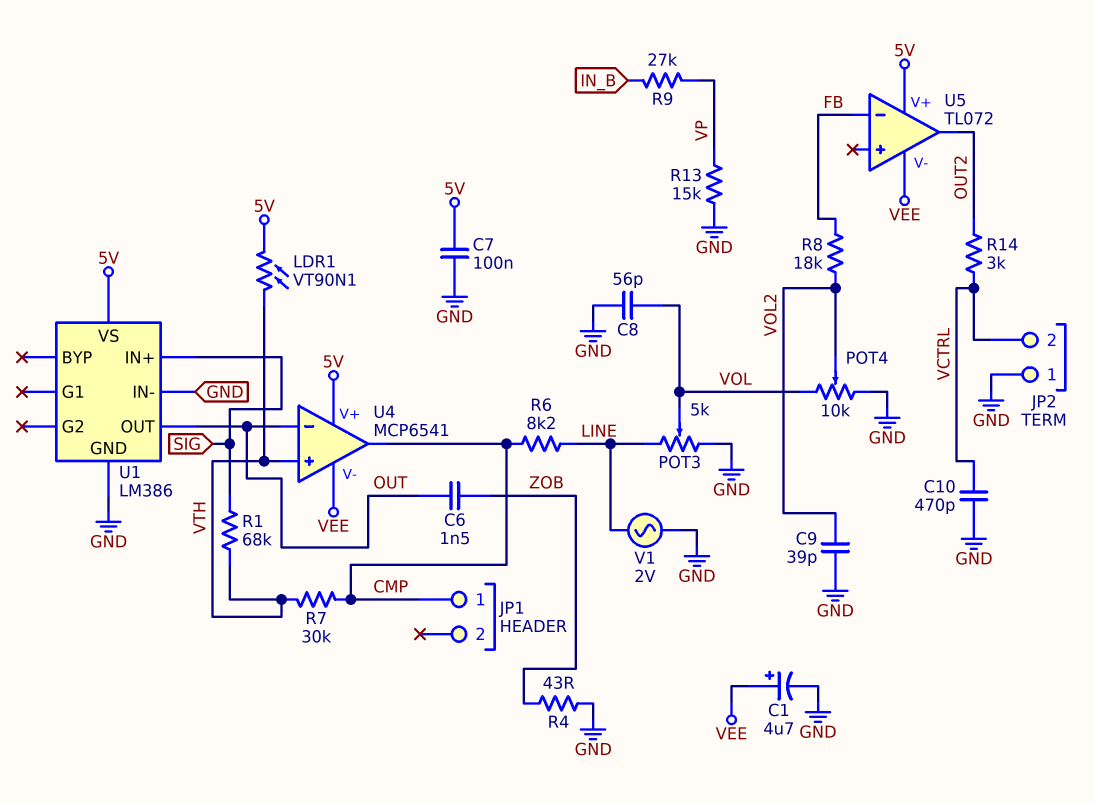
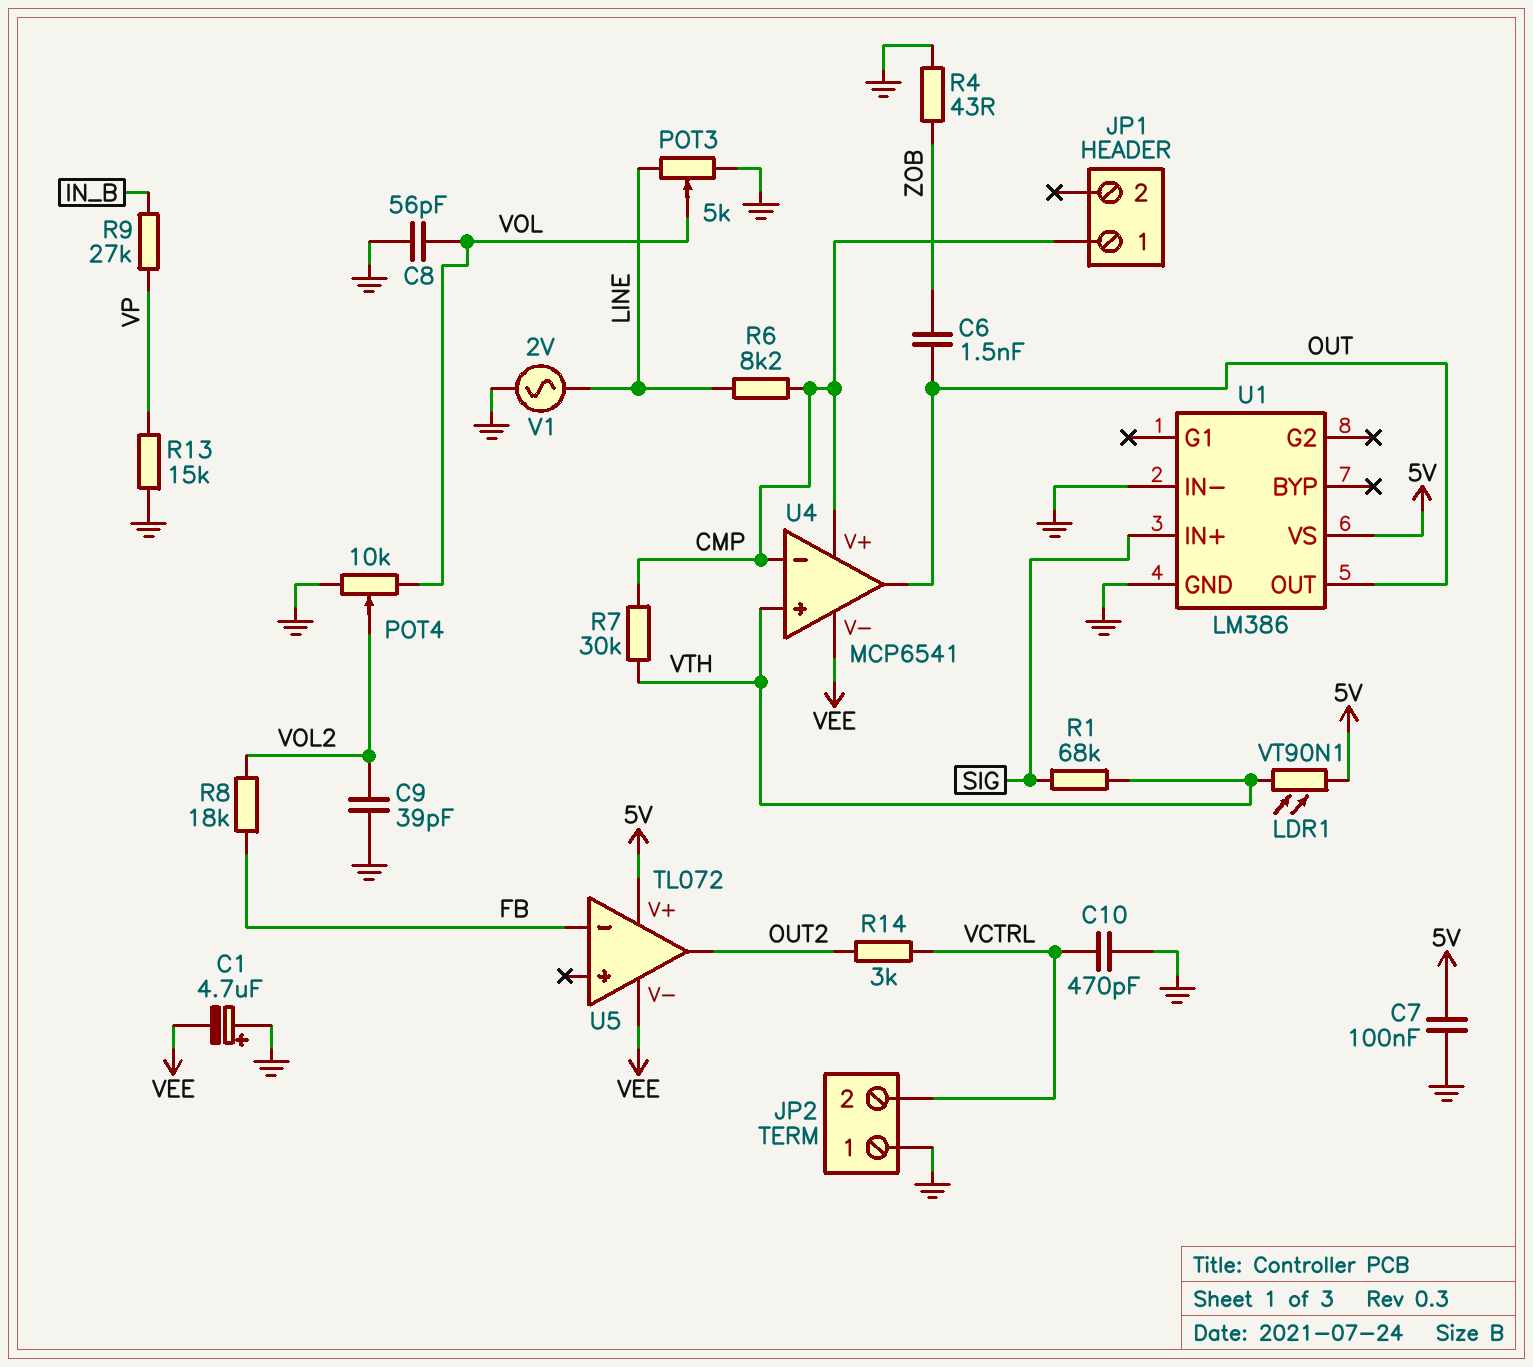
C1: 4.7uF (plus VEE, minus GND) -> 4.7uF (plus GND, minus VEE)
U4 pin V+: 5V -> CMP
U4 pin in-: OUT -> CMP
U4 pin out: CMP -> OUT

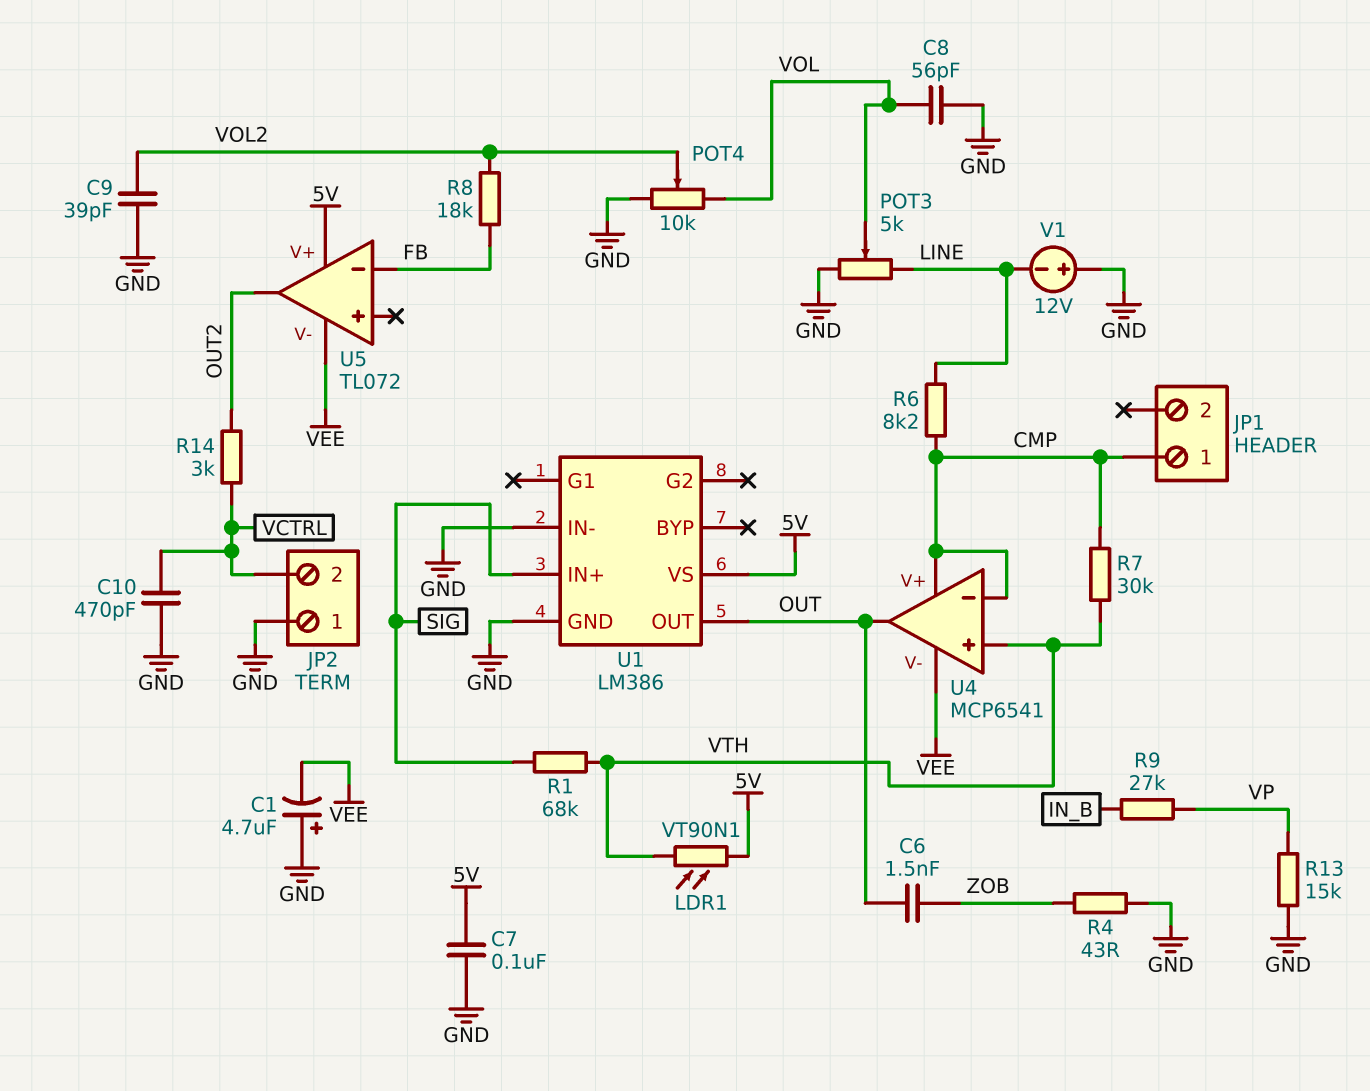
V1: AC 2V (GND, LINE) -> 12V (plus GND, minus LINE)

